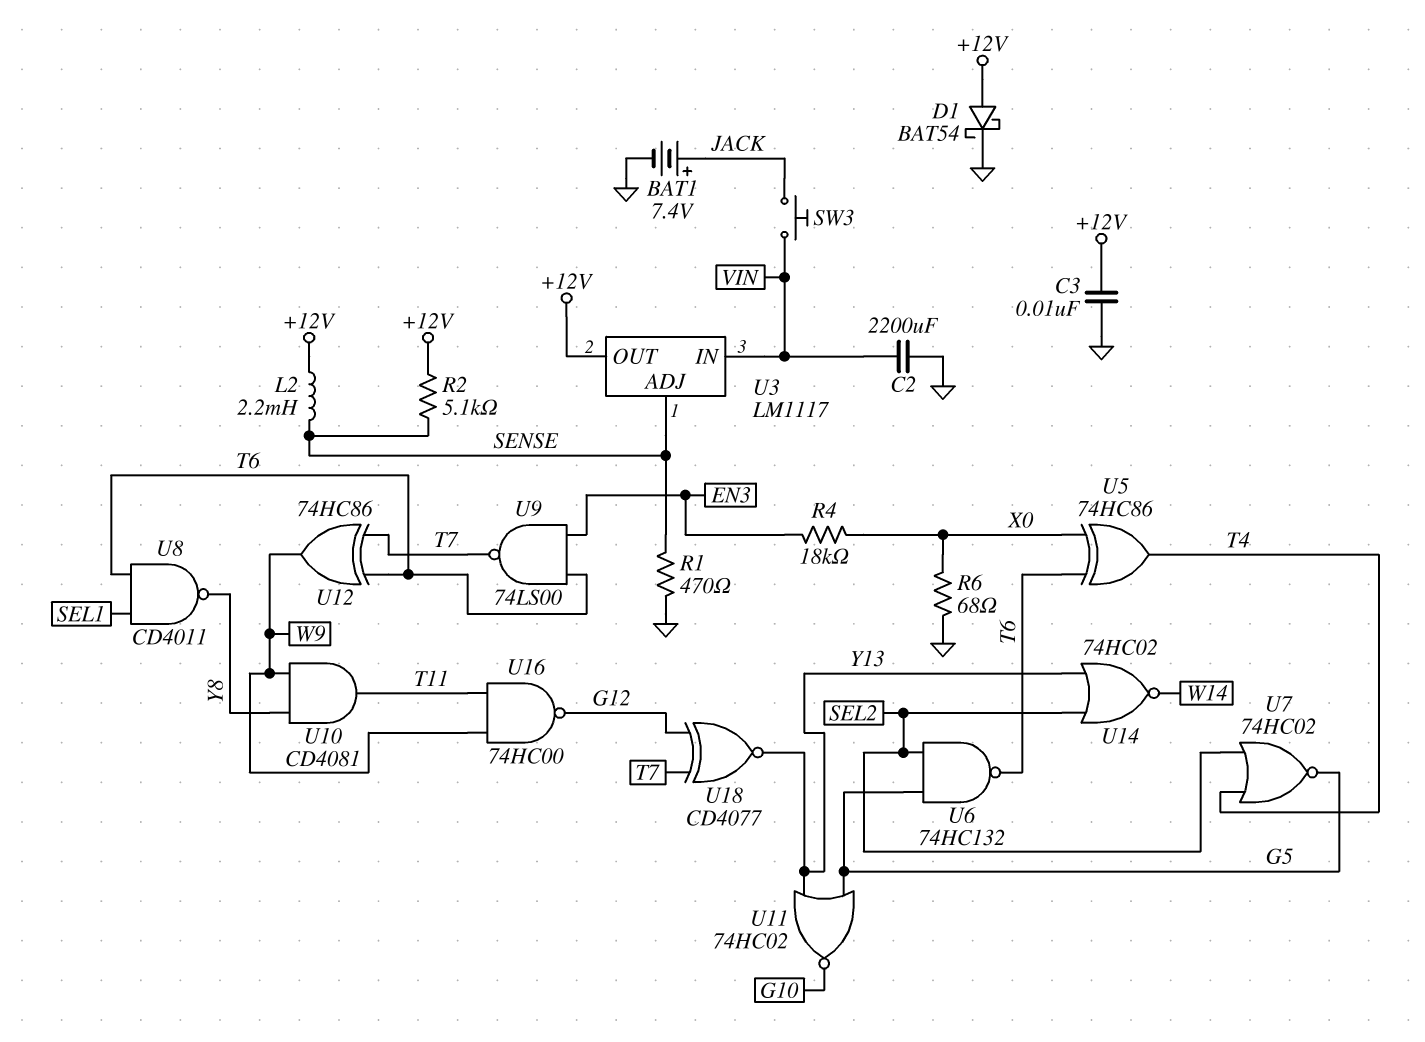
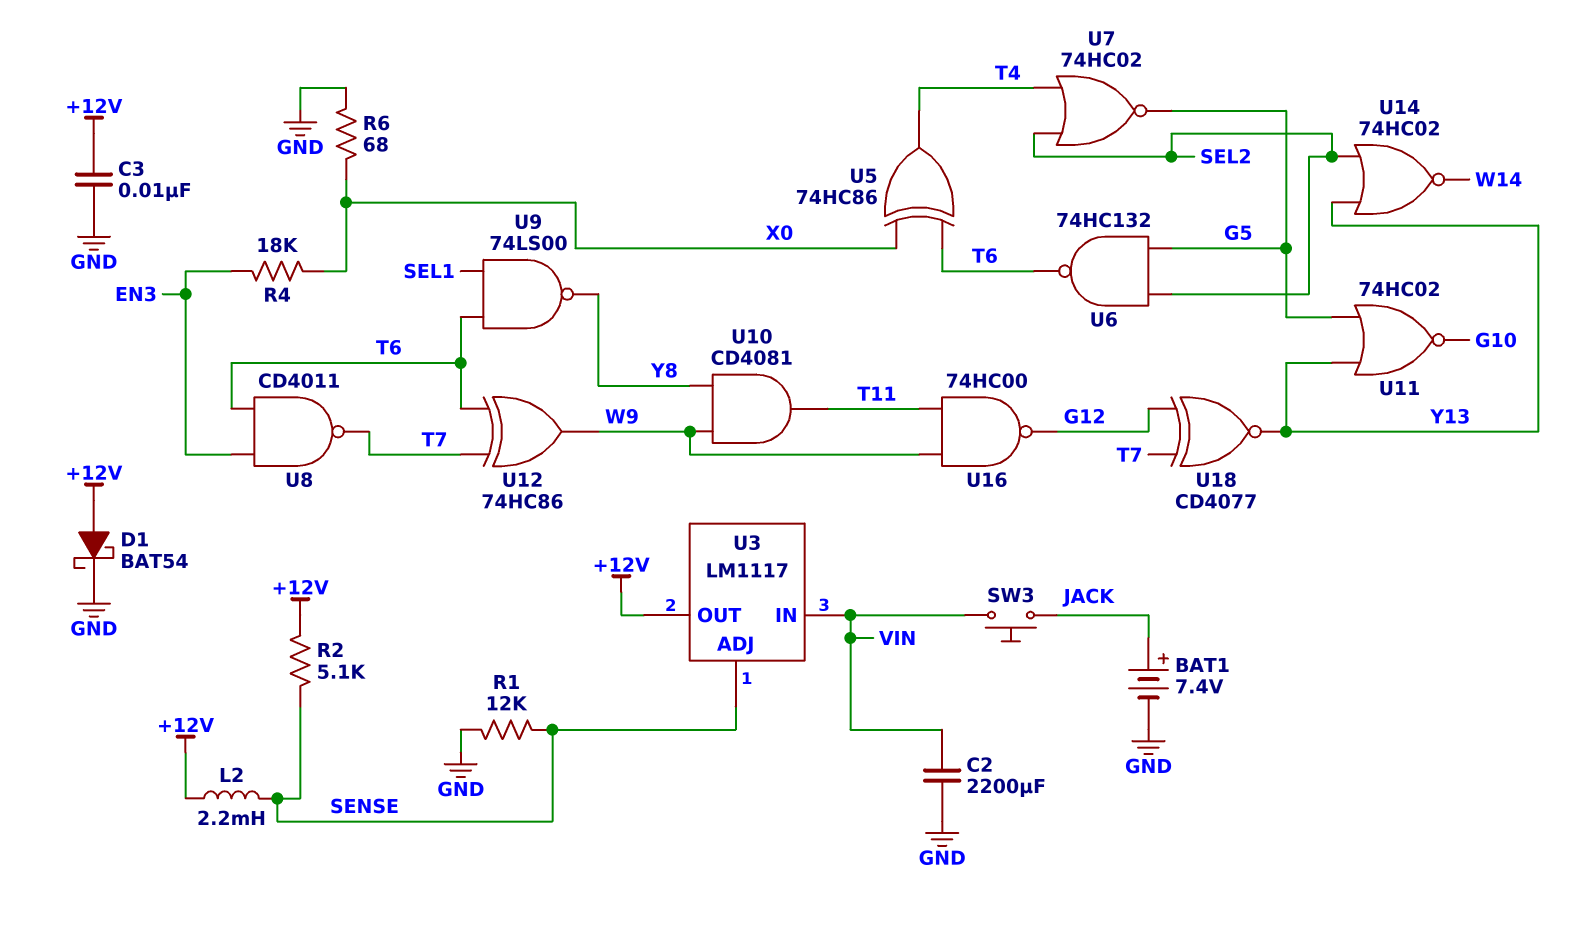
R1: 470 (GND, SENSE) -> 12k (GND, SENSE)
U8: NAND CD4011 (in SEL1, in T6, out Y8) -> NAND CD4011 (in EN3, in T6, out T7)
U9: NAND 74LS00 (in EN3, in T6, out T7) -> NAND 74LS00 (in SEL1, in T6, out Y8)

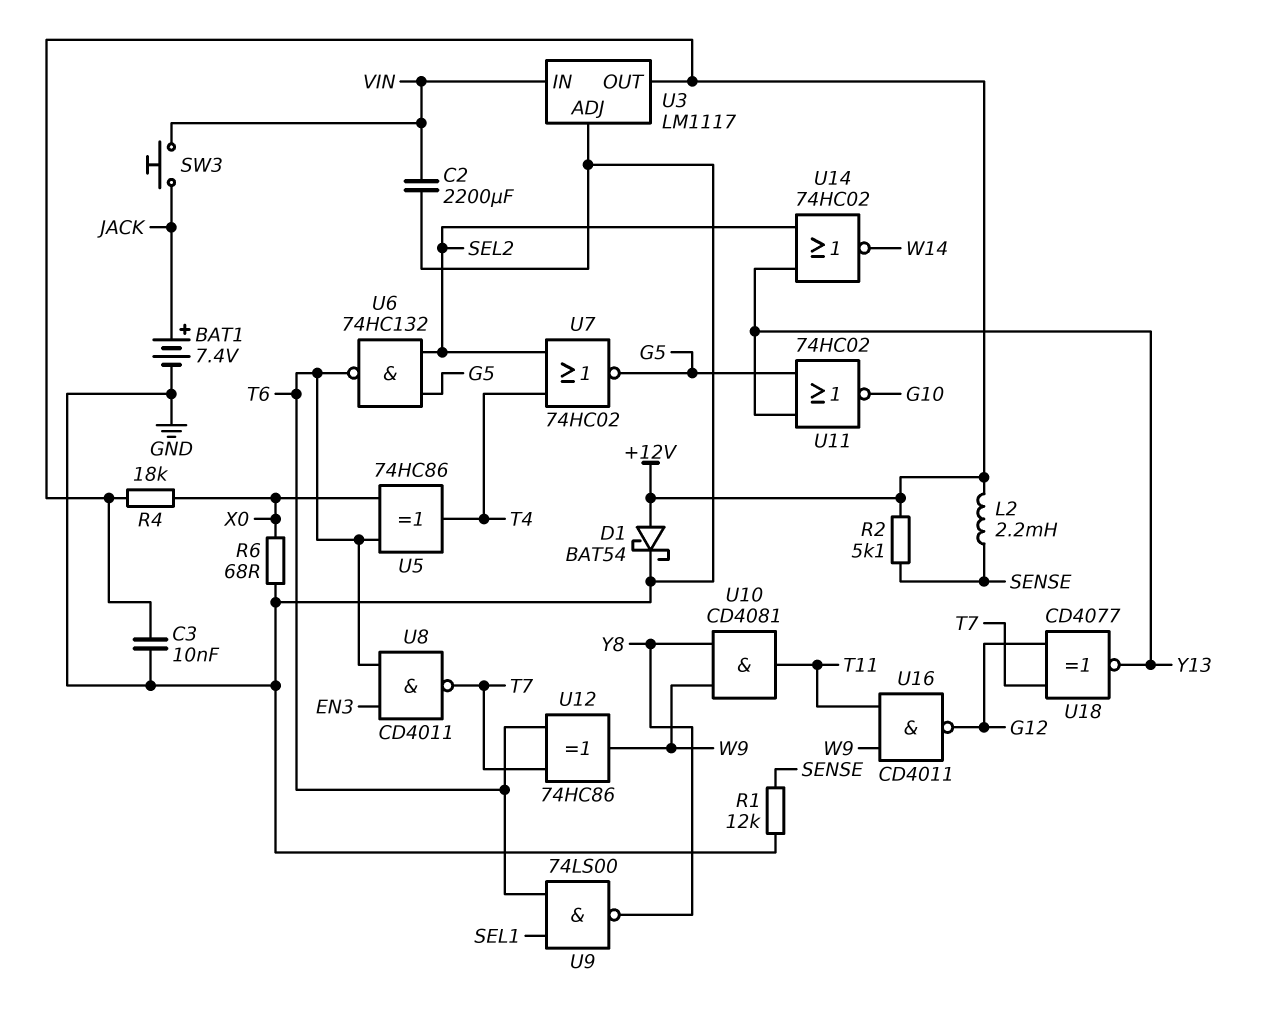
R4: 18k (EN3, X0) -> 18k (+12V, X0)
U3 pin ADJ: SENSE -> GND
U16: NAND 74HC00 (in T11, in W9, out G12) -> NAND CD4011 (in T11, in W9, out G12)

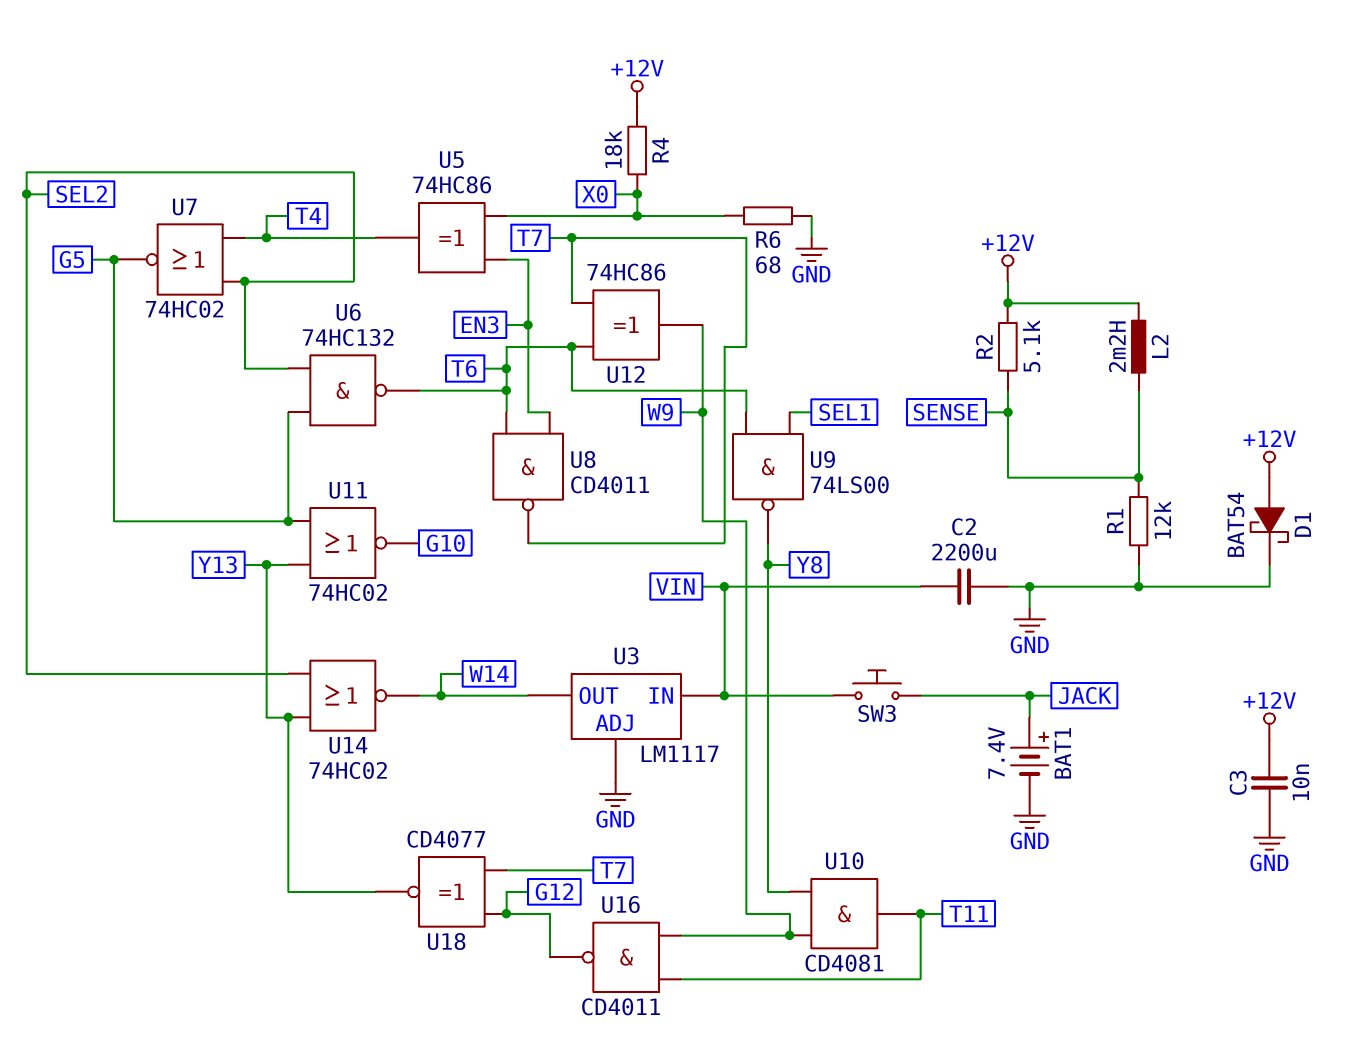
U3 pin OUT: +12V -> W14
U5: XOR 74HC86 (in T6, in X0, out T4) -> XOR 74HC86 (in EN3, in X0, out T4)

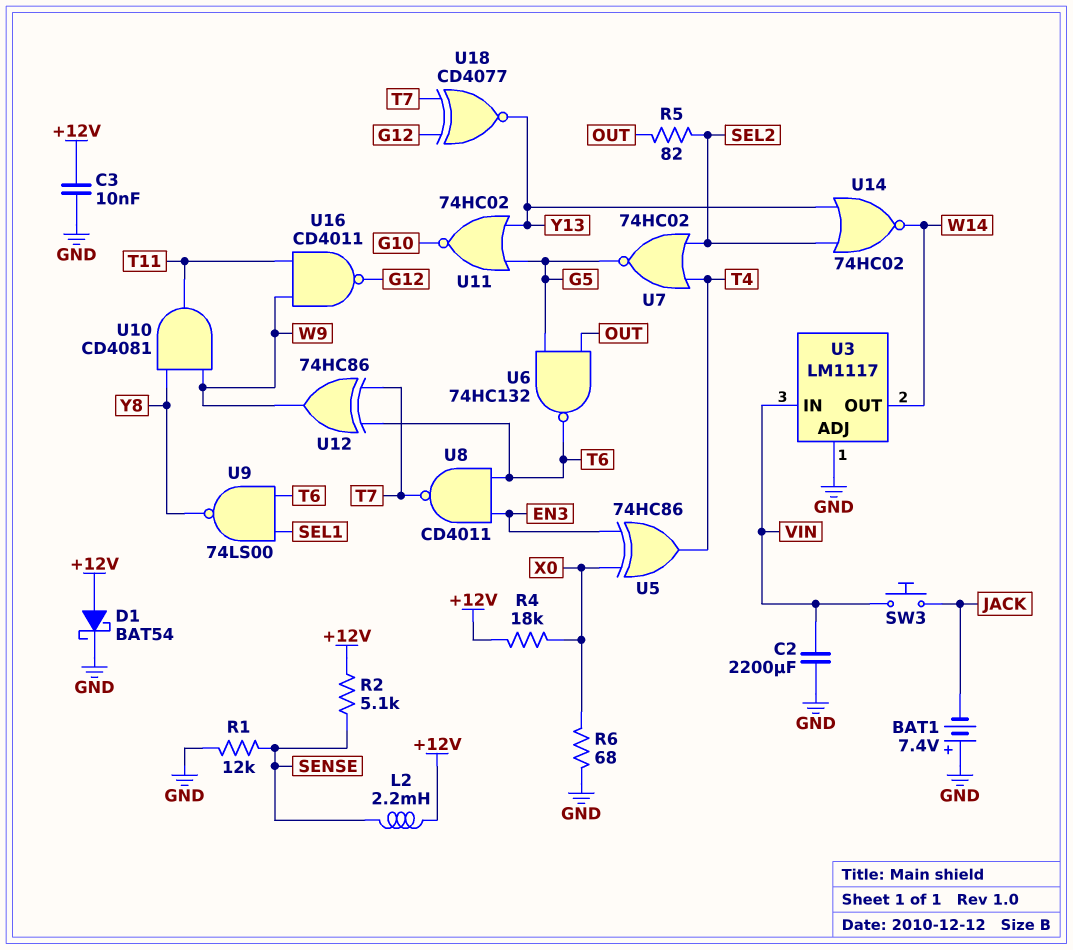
BAT1: 7.4V (plus JACK, minus GND) -> 7.4V (plus GND, minus JACK)
R5: none -> 82 (OUT, SEL2)
U6: NAND 74HC132 (in G5, in SEL2, out T6) -> NAND 74HC132 (in G5, in OUT, out T6)

